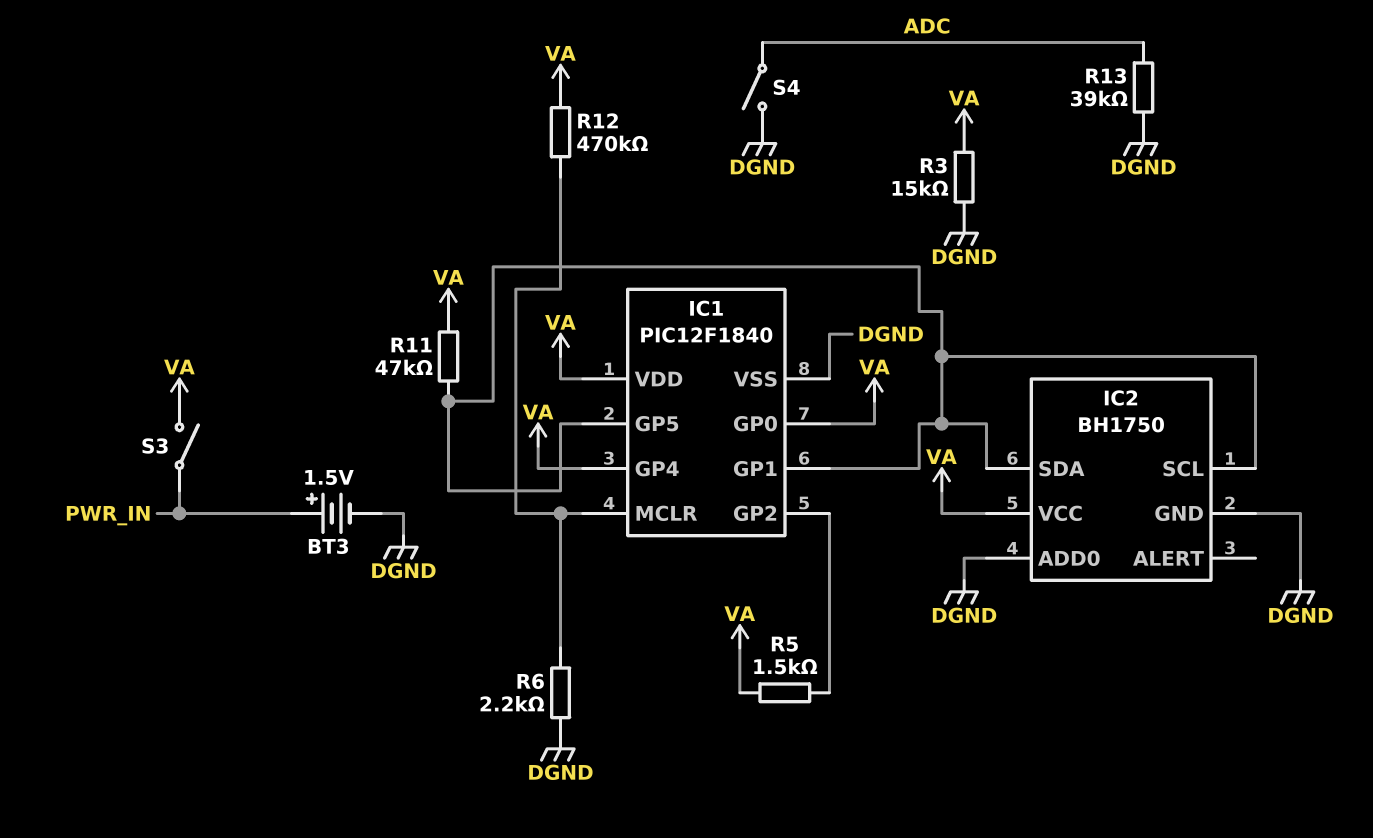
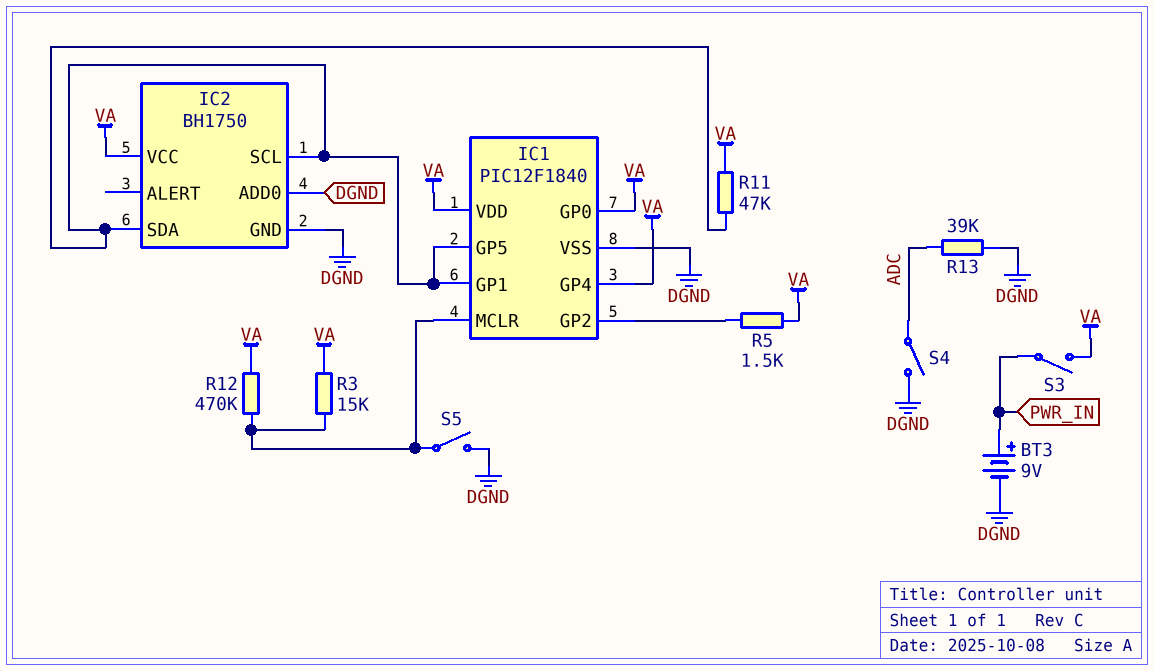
BT3: 1.5V (plus PWR_IN, minus DGND) -> 9V (plus PWR_IN, minus DGND)
R3: 15k (DGND, VA) -> 15k (IC1/MCLR, VA)
R6: 2.2k (DGND, IC1/MCLR) -> none
S5: none -> switch (DGND, IC1/MCLR)

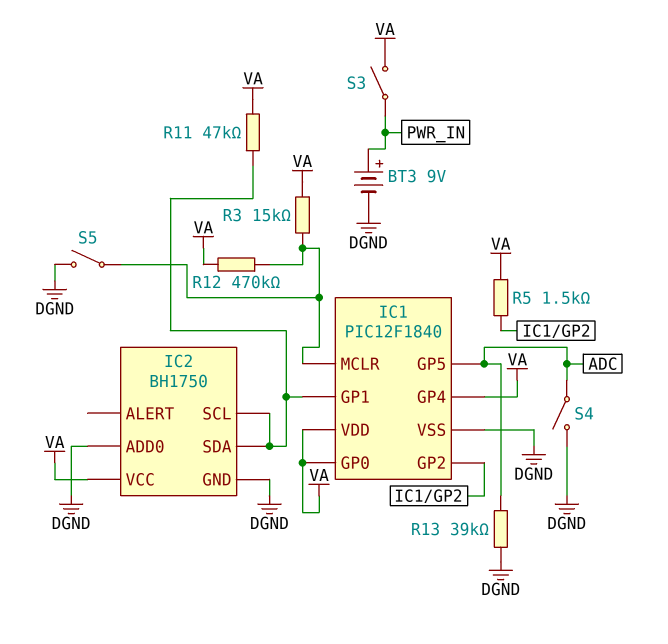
IC1 pin GP5: IC1/GP1 -> ADC

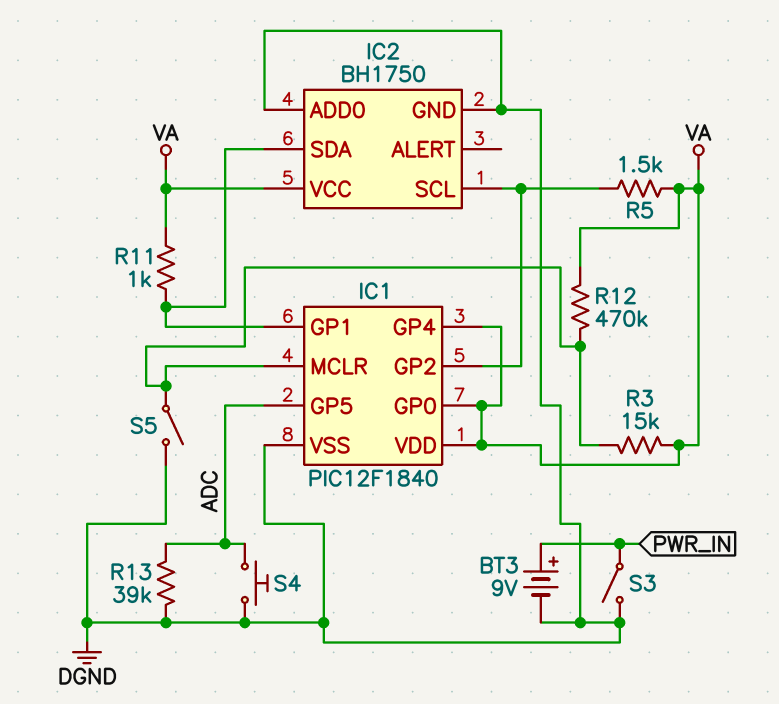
IC2 pin SCL: IC1/GP1 -> IC1/GP2
R11: 47k (IC1/GP1, VA) -> 1k (IC1/GP1, VA)
S3: switch (PWR_IN, VA) -> switch (DGND, PWR_IN)
S4: switch (ADC, DGND) -> button (ADC, DGND)

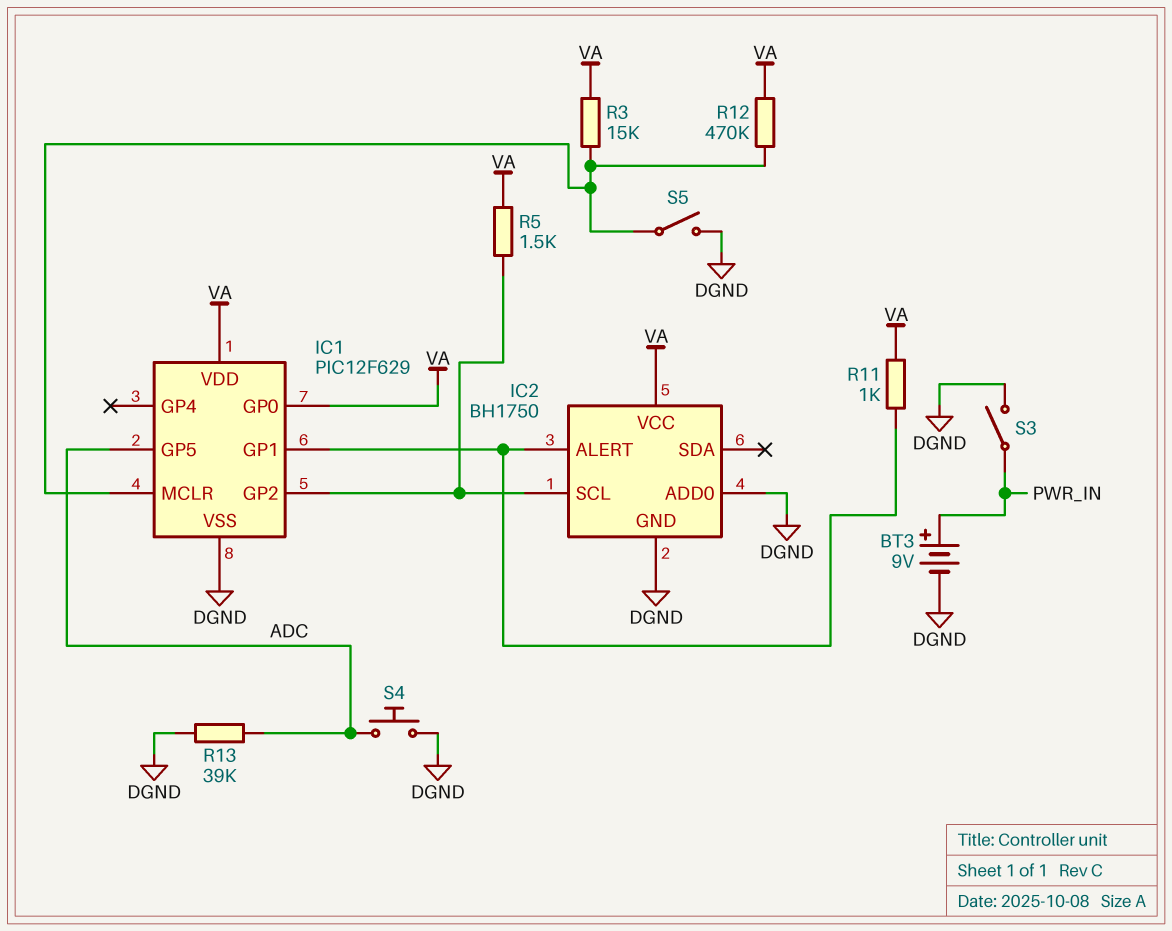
IC1: PIC12F1840 -> PIC12F629
IC1 pin GP4: VA -> none
IC2 pin ALERT: none -> IC1/GP1
IC2 pin SDA: IC1/GP1 -> none

